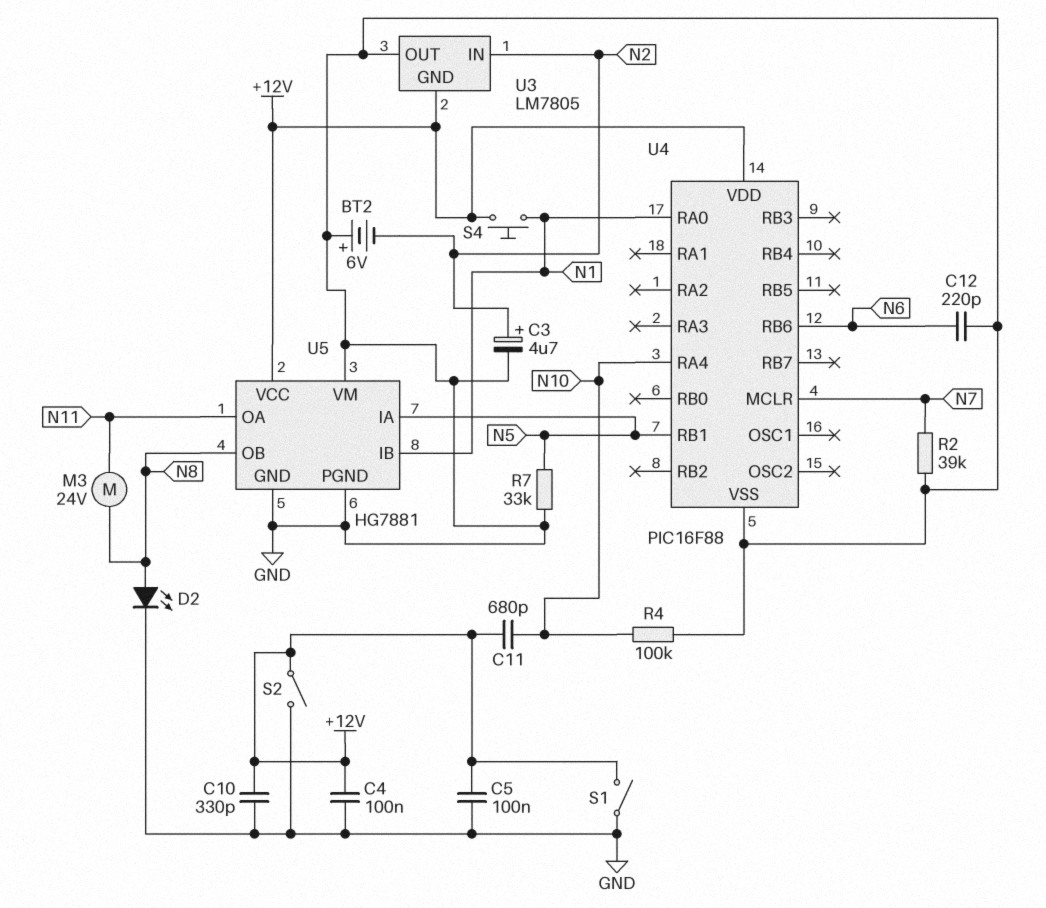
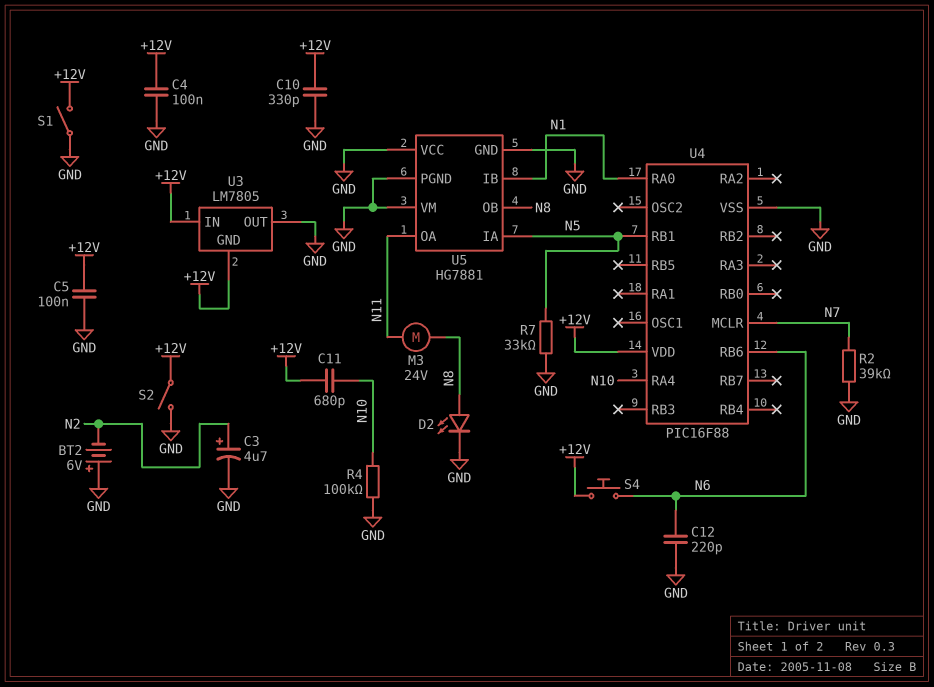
S4: button (+12V, N1) -> button (+12V, N6)
U3 pin IN: N2 -> +12V
U5 pin VCC: +12V -> GND

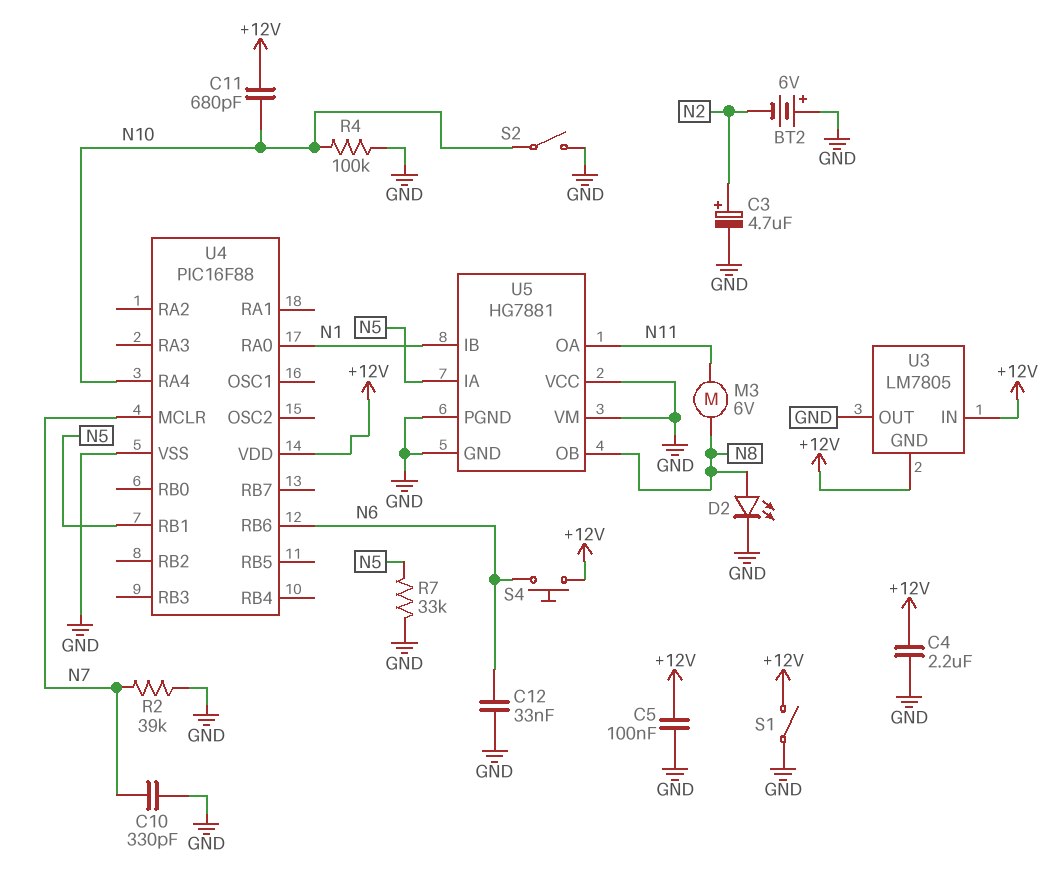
C4: 100nF (+12V, GND) -> 2.2uF (+12V, GND)
C10: 330pF (+12V, GND) -> 330pF (GND, N7)
C12: 220pF (GND, N6) -> 33nF (GND, N6)
M3: motor 24V (N8, N11) -> motor 6V (N8, N11)
S2: switch (+12V, GND) -> switch (GND, N10)

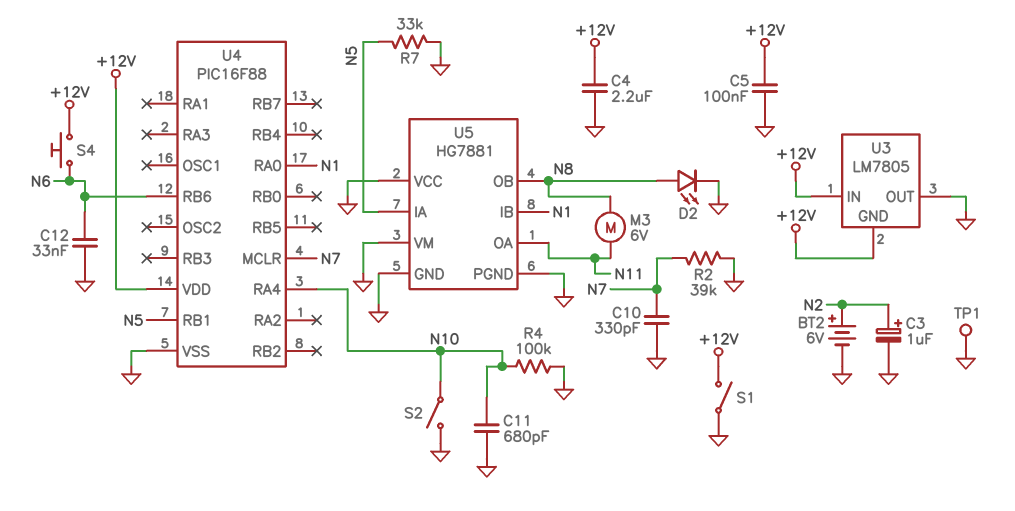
BT2: 6V (plus GND, minus N2) -> 6V (plus N2, minus GND)
C3: 4.7uF (plus N2, minus GND) -> 1uF (plus N2, minus GND)
C11: 680pF (+12V, N10) -> 680pF (GND, N10)
TP1: none -> test point (GND)

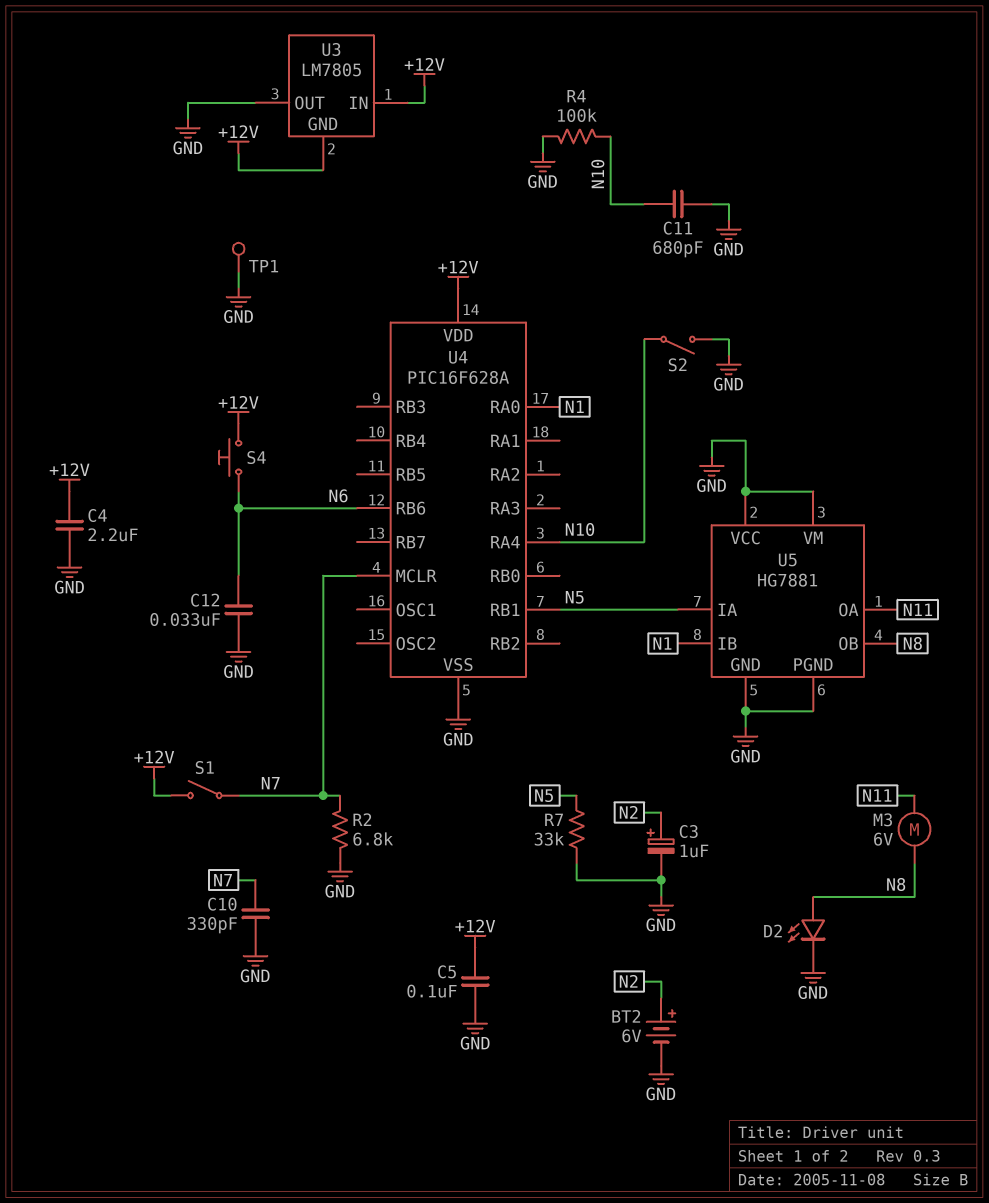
R2: 39k (GND, N7) -> 6.8k (GND, N7)
S1: switch (+12V, GND) -> switch (+12V, N7)
U4: PIC16F88 -> PIC16F628A

